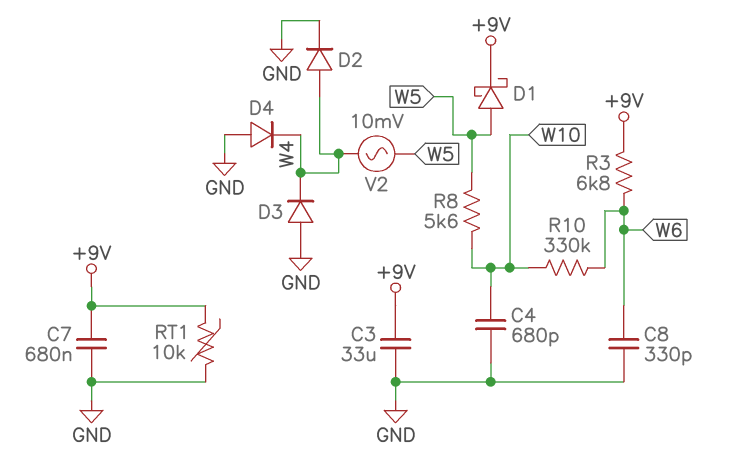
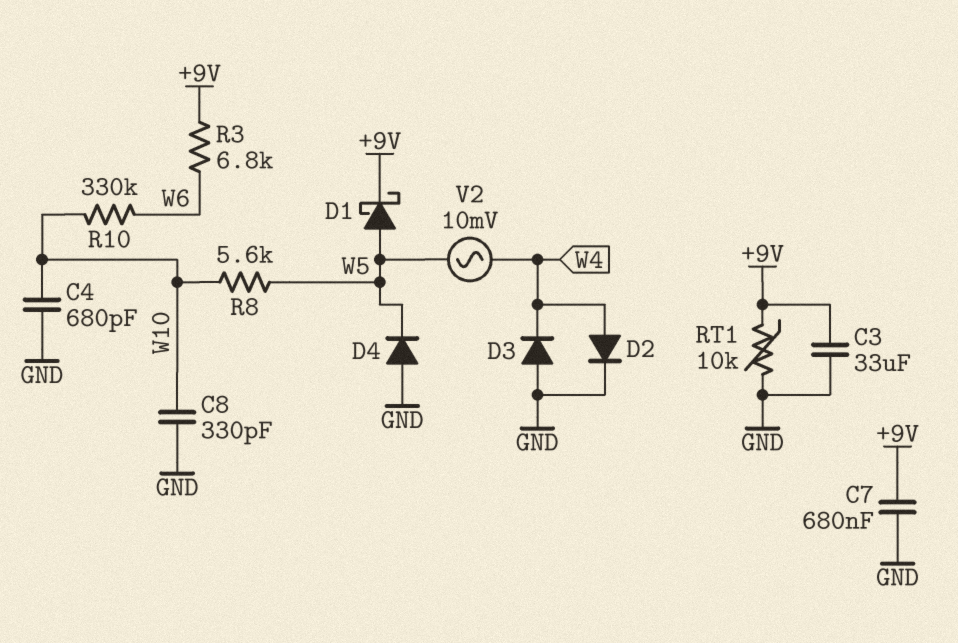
C8: 330pF (GND, W6) -> 330pF (GND, W10)
D4: diode (A GND, K W4) -> diode (A GND, K W5)

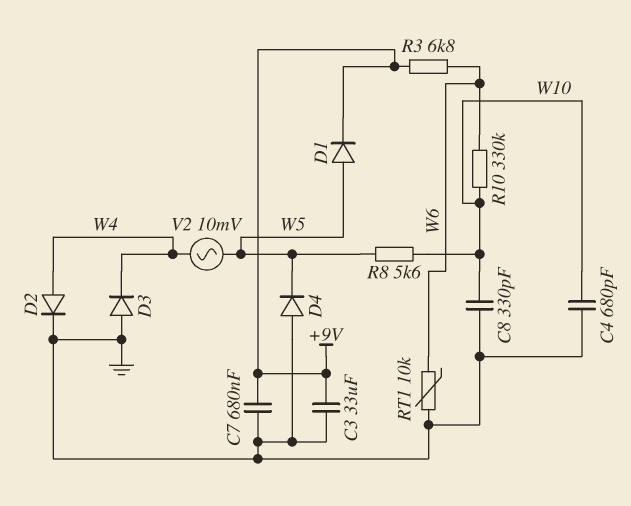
D1: schottky (A W5, K +9V) -> diode (A W5, K +9V)
RT1: 10k (+9V, GND) -> 10k (GND, W6)

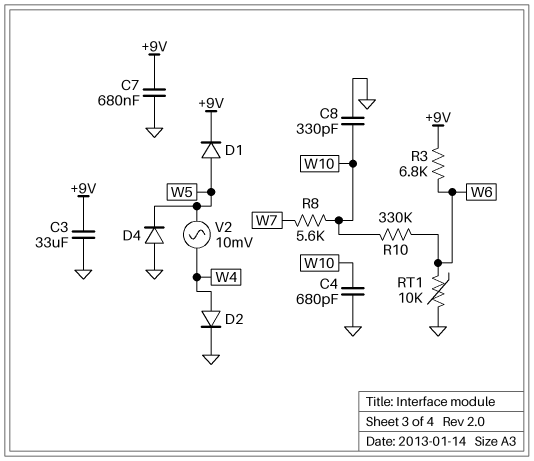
D3: diode (A GND, K W4) -> none
R8: 5.6k (W5, W10) -> 5.6k (W7, W10)

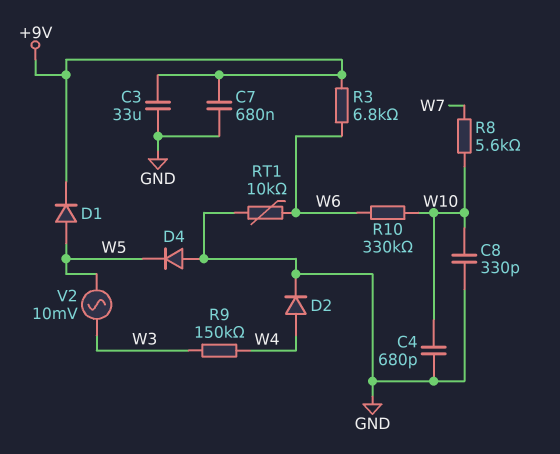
R9: none -> 150k (W3, W4)
V2: AC 10mV (W4, W5) -> AC 10mV (W3, W5)

